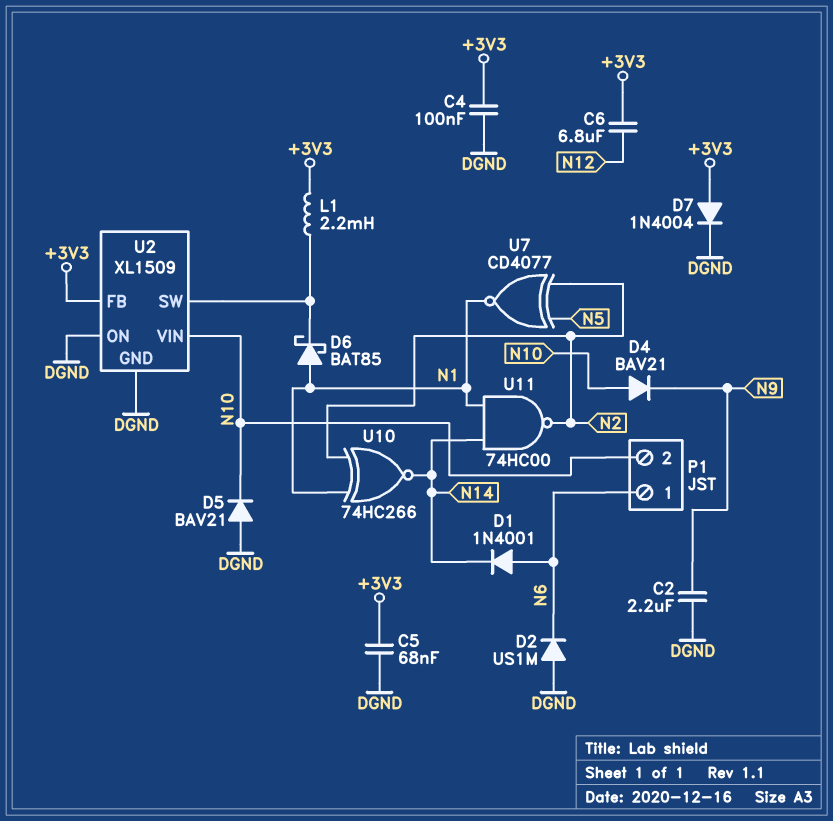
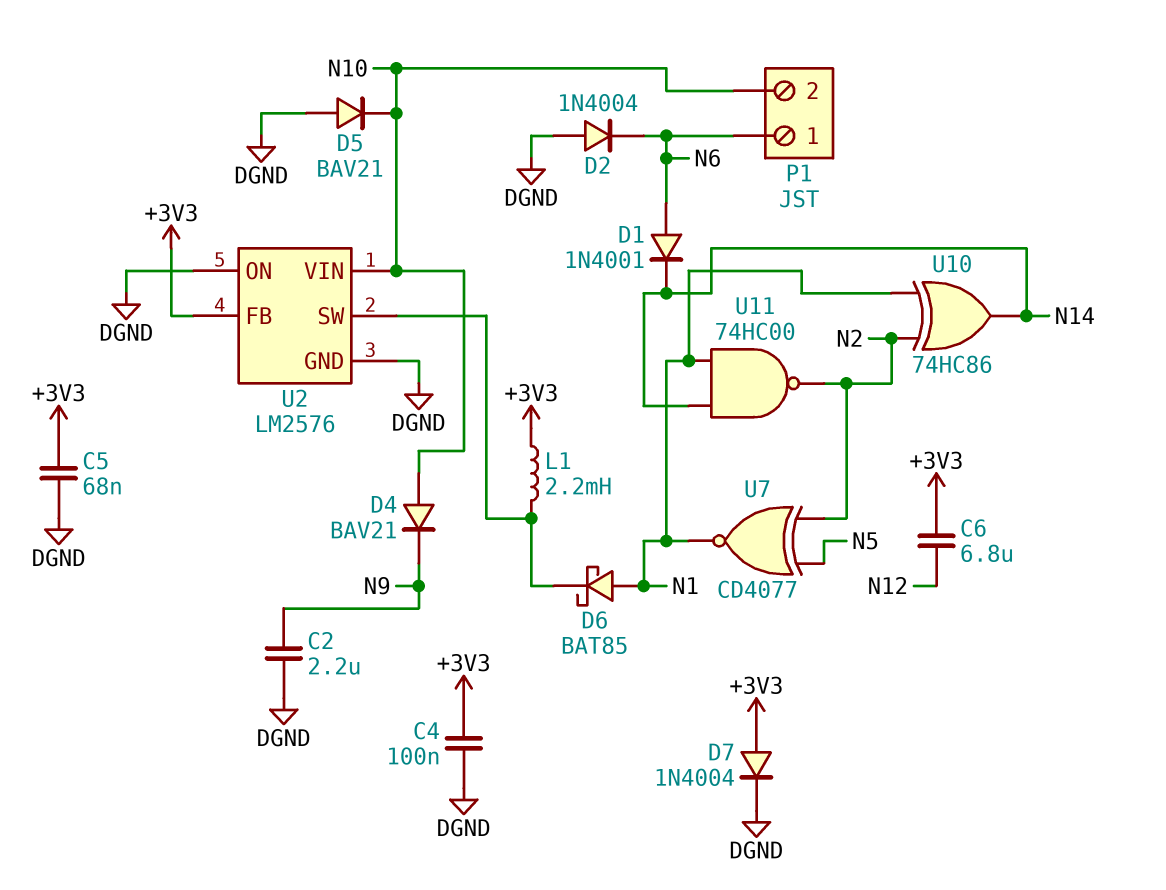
D2: diode US1M (A DGND, K N6) -> diode 1N4004 (A DGND, K N6)
U2: XL1509 -> LM2576
U10: XNOR 74HC266 (in N1, in N2, out N14) -> XOR 74HC86 (in N1, in N2, out N14)

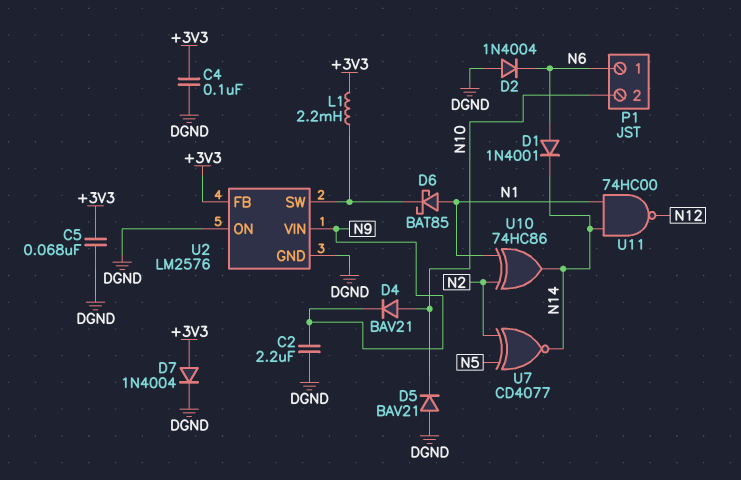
C6: 6.8uF (+3V3, N12) -> none
U2 pin VIN: N10 -> N9
U7: XNOR CD4077 (in N2, in N5, out N1) -> XNOR CD4077 (in N2, in N5, out N14)
U11: NAND 74HC00 (in N1, in N14, out N2) -> NAND 74HC00 (in N1, in N14, out N12)

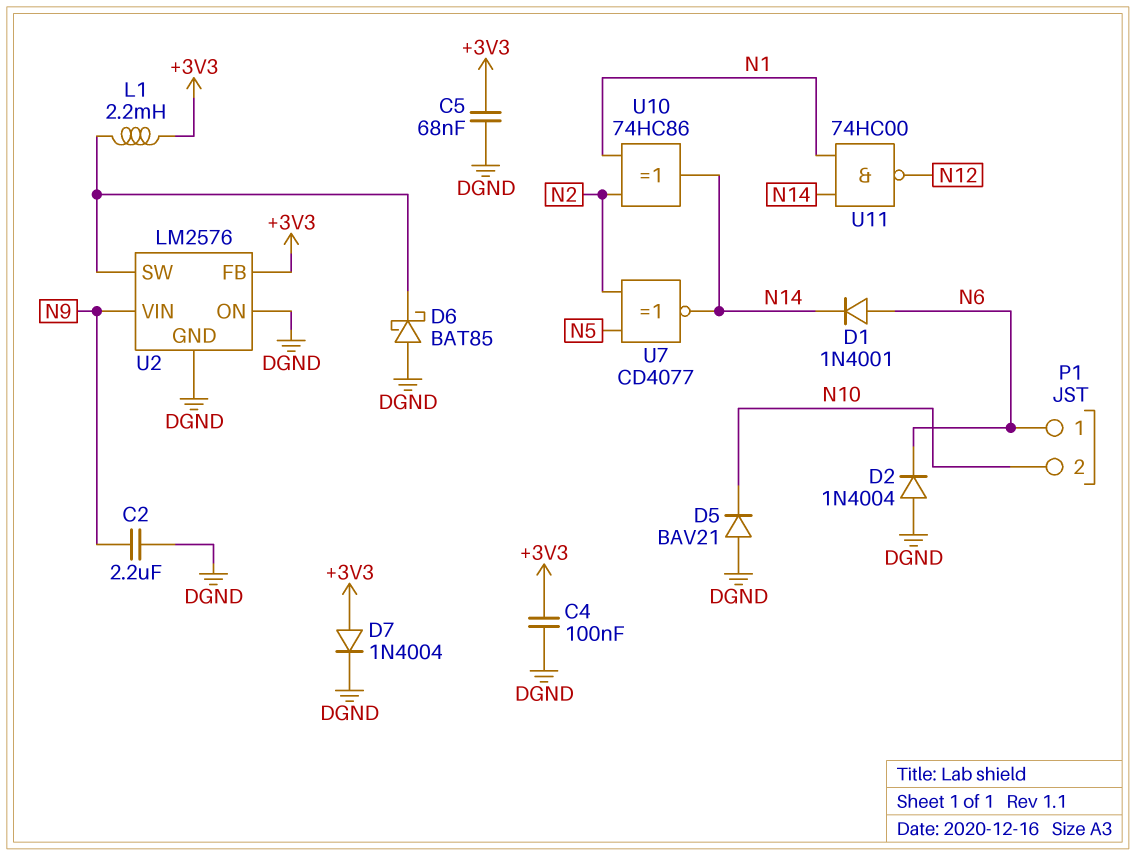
D4: diode BAV21 (A N10, K N9) -> none
D6: schottky BAT85 (A N1, K U2/SW) -> schottky BAT85 (A DGND, K U2/SW)

